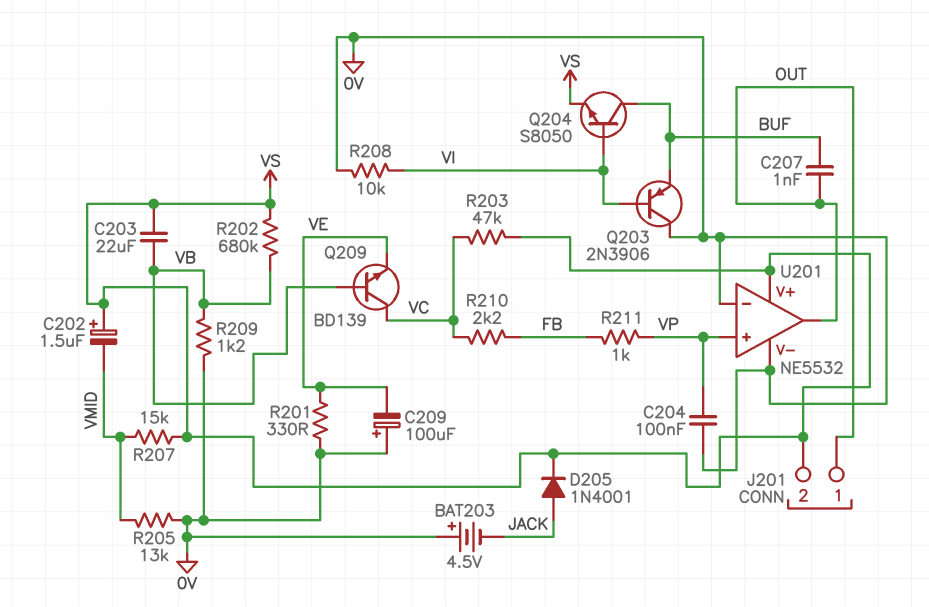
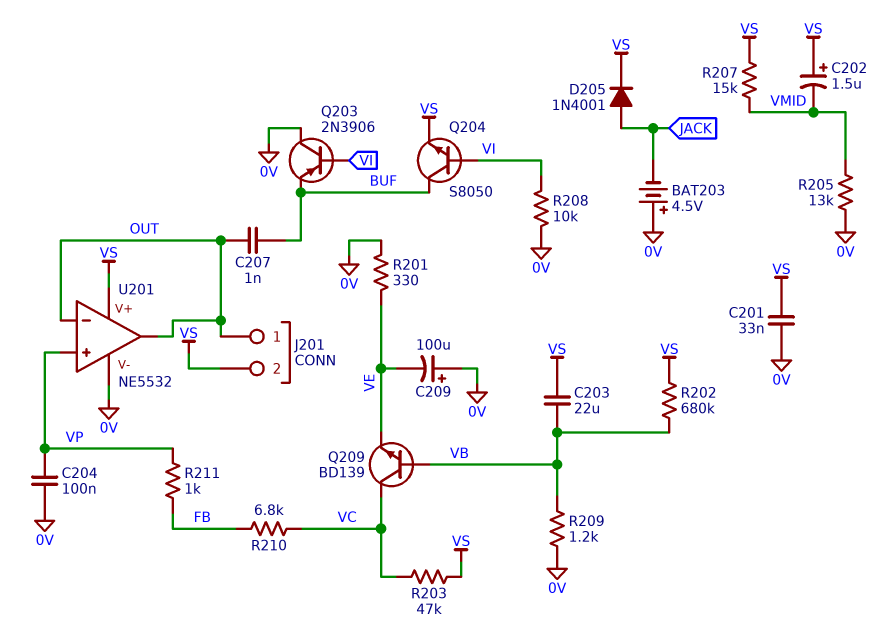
C201: none -> 33nF (0V, VS)
R210: 2.2k (FB, VC) -> 6.8k (FB, VC)
U201 pin in-: 0V -> OUT

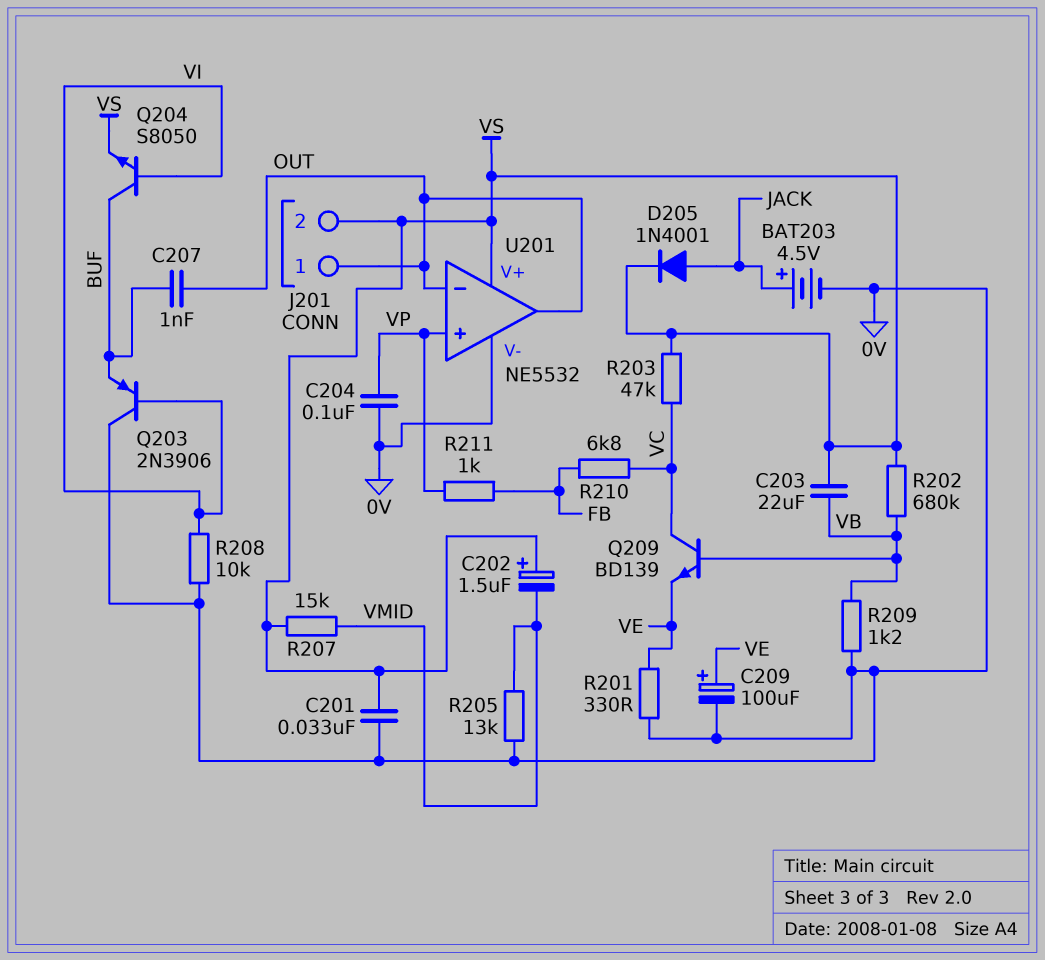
BAT203: 4.5V (plus 0V, minus JACK) -> 4.5V (plus JACK, minus 0V)
C209: 100uF (plus 0V, minus VE) -> 100uF (plus VE, minus 0V)

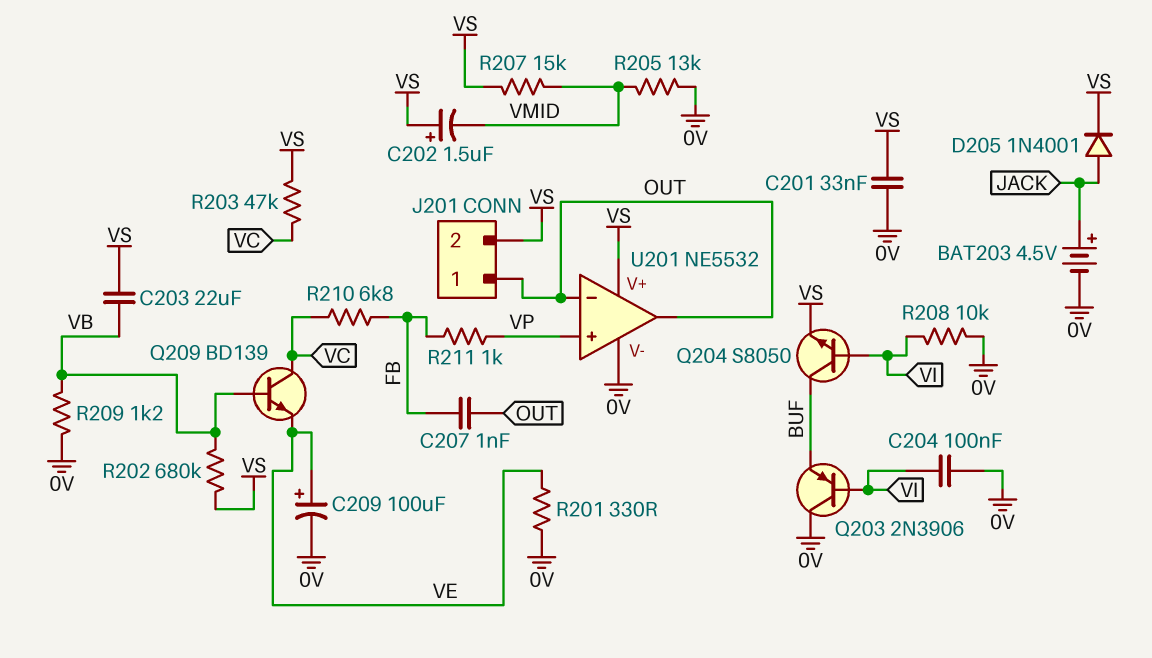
C204: 100nF (0V, VP) -> 100nF (0V, VI)
C207: 1nF (BUF, OUT) -> 1nF (FB, OUT)

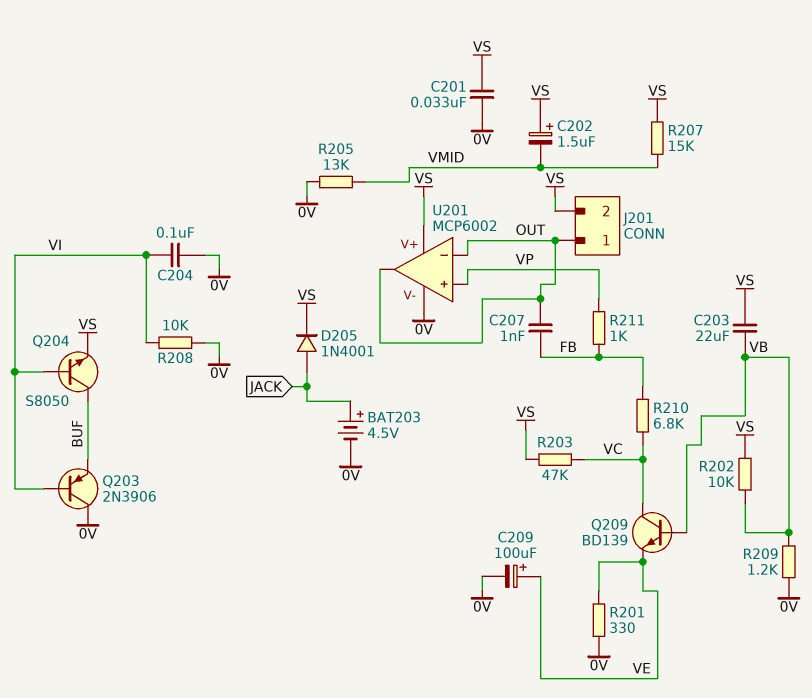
R202: 680k (VB, VS) -> 10k (VB, VS)
U201: NE5532 -> MCP6002

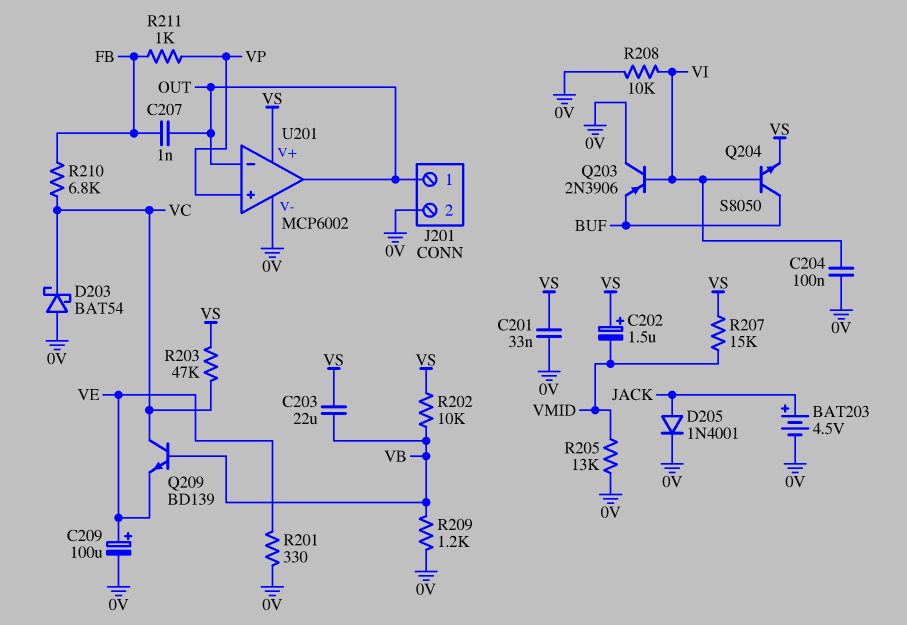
D203: none -> schottky BAT54 (A 0V, K VC)
D205: diode 1N4001 (A JACK, K VS) -> diode 1N4001 (A JACK, K 0V)
J201 pin 2: VS -> 0V

